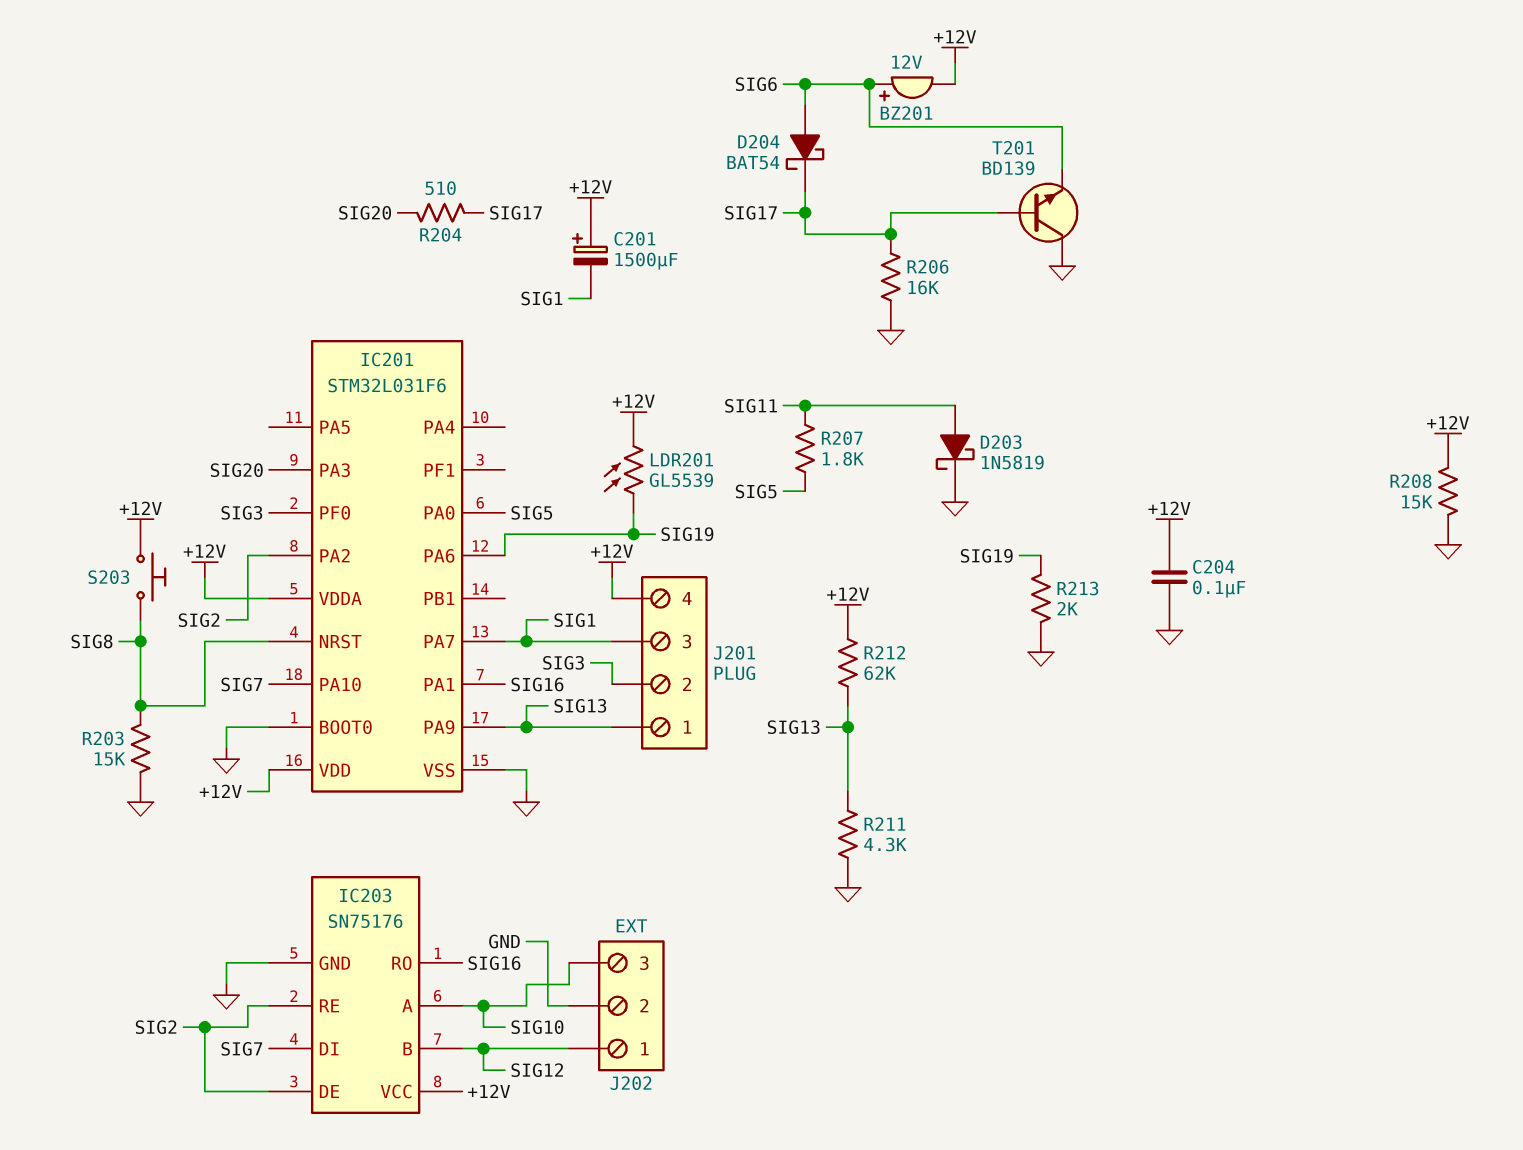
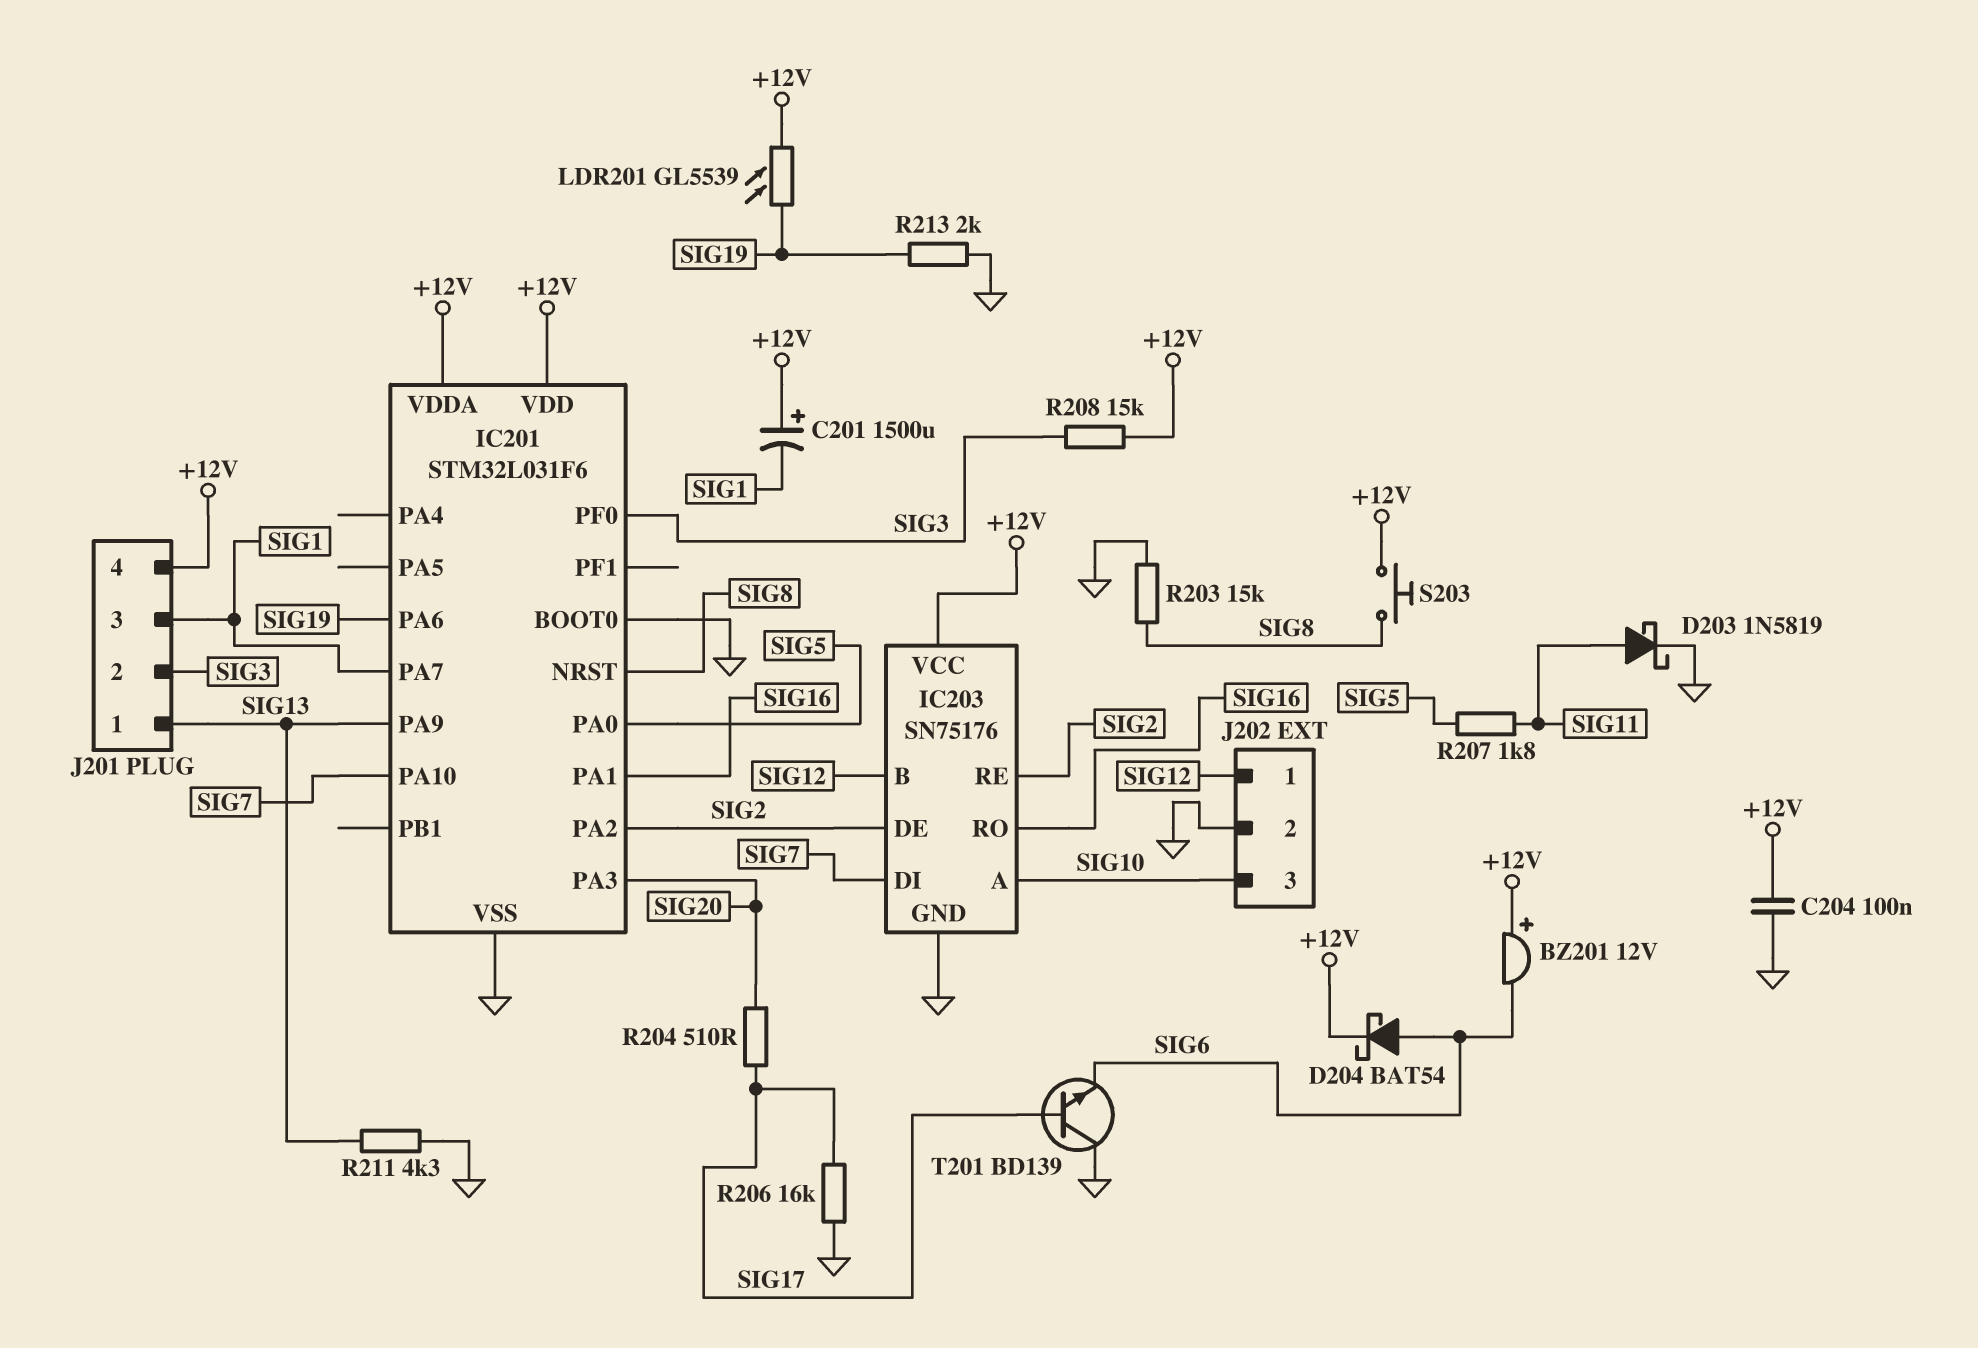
BZ201: buzzer 12V (plus SIG6, minus +12V) -> buzzer 12V (plus +12V, minus SIG6)
D204: schottky BAT54 (A SIG6, K SIG17) -> schottky BAT54 (A SIG6, K +12V)
R208: 15k (+12V, GND) -> 15k (+12V, SIG3)
R212: 62k (+12V, SIG13) -> none

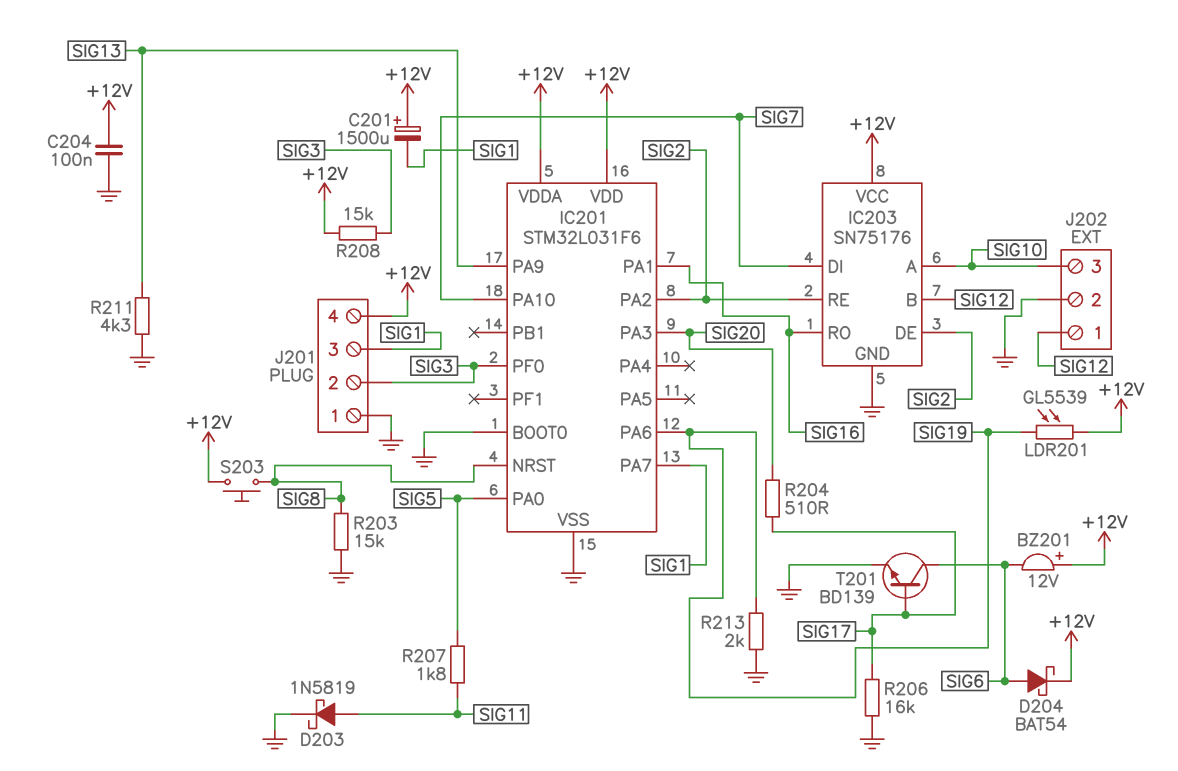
J201 pin 1: SIG13 -> GND
T201: NPN BD139 (B SIG17, C GND, E SIG6) -> NPN BD139 (B SIG17, C SIG6, E GND)

